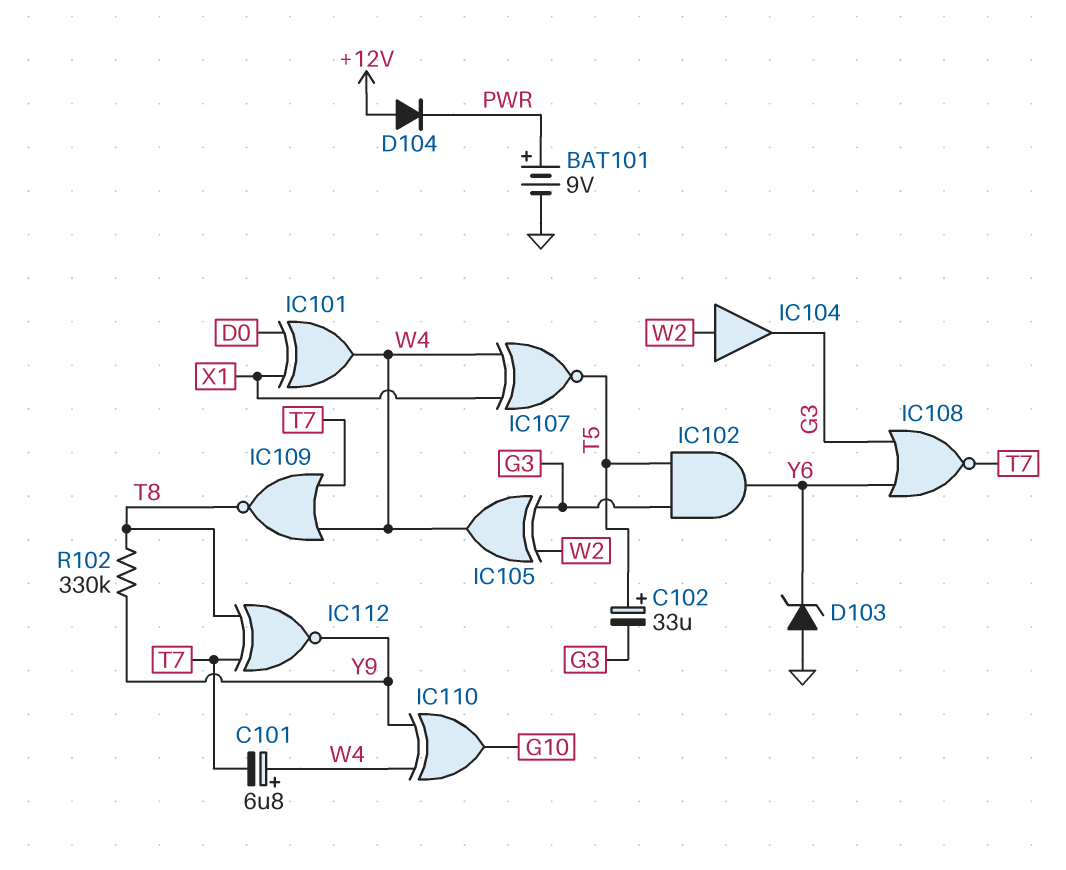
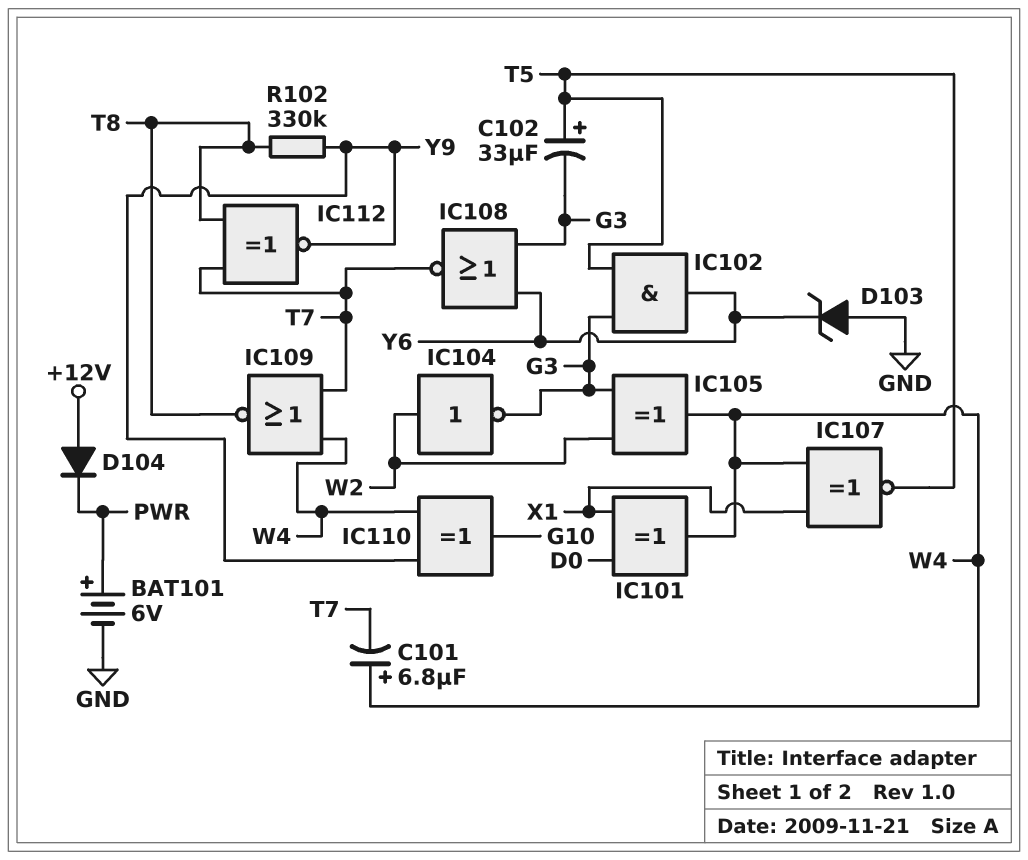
BAT101: 9V (plus PWR, minus GND) -> 6V (plus PWR, minus GND)
IC104: buffer (in W2, out G3) -> NOT (in W2, out G3)

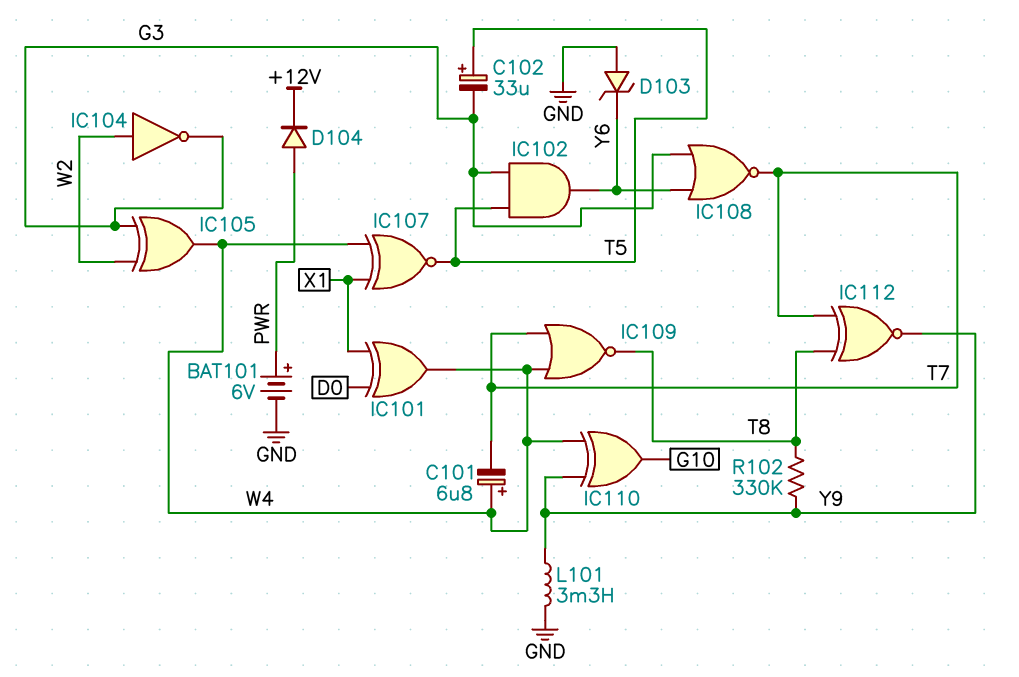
D104: diode (A +12V, K PWR) -> diode (A PWR, K +12V)
L101: none -> 3.3mH (GND, Y9)

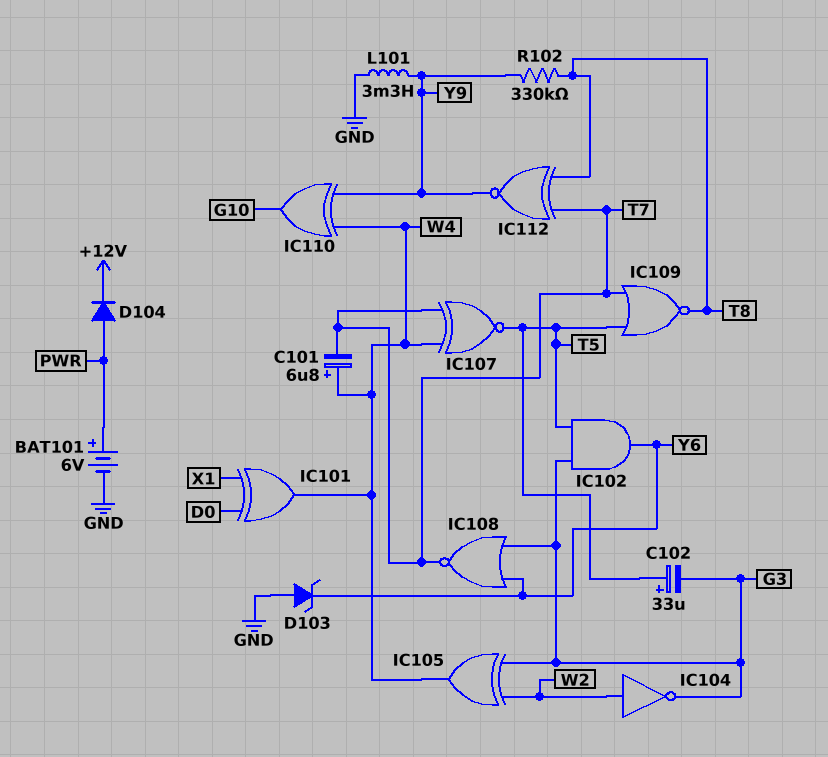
IC107: XNOR (in W4, in X1, out T5) -> XNOR (in T7, in W4, out T5)
IC109: NOR (in T7, in W4, out T8) -> NOR (in T5, in T7, out T8)

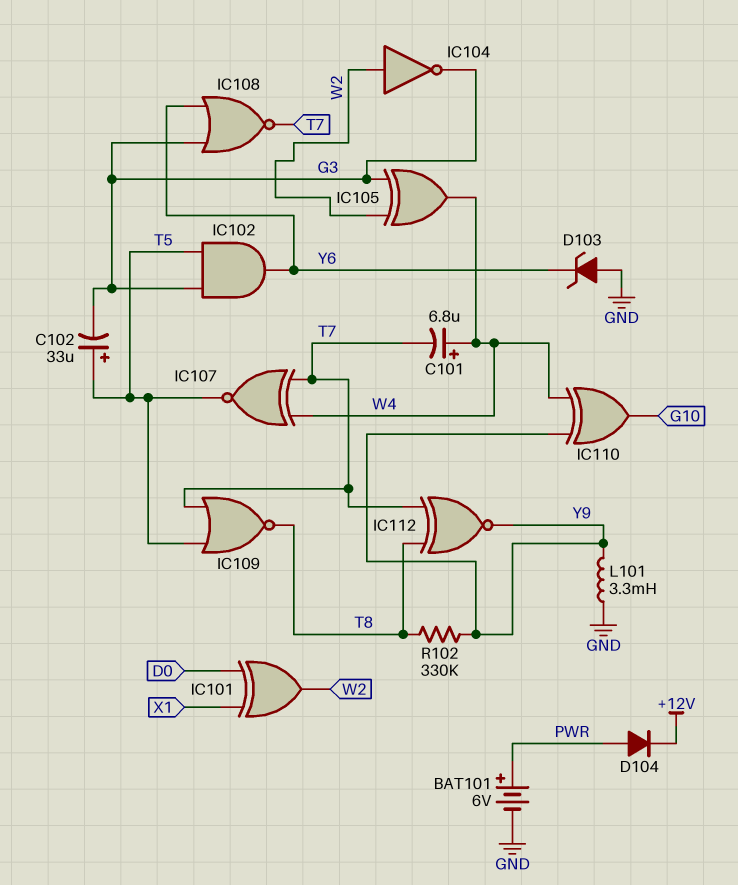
IC101: XOR (in D0, in X1, out W4) -> XOR (in D0, in X1, out W2)

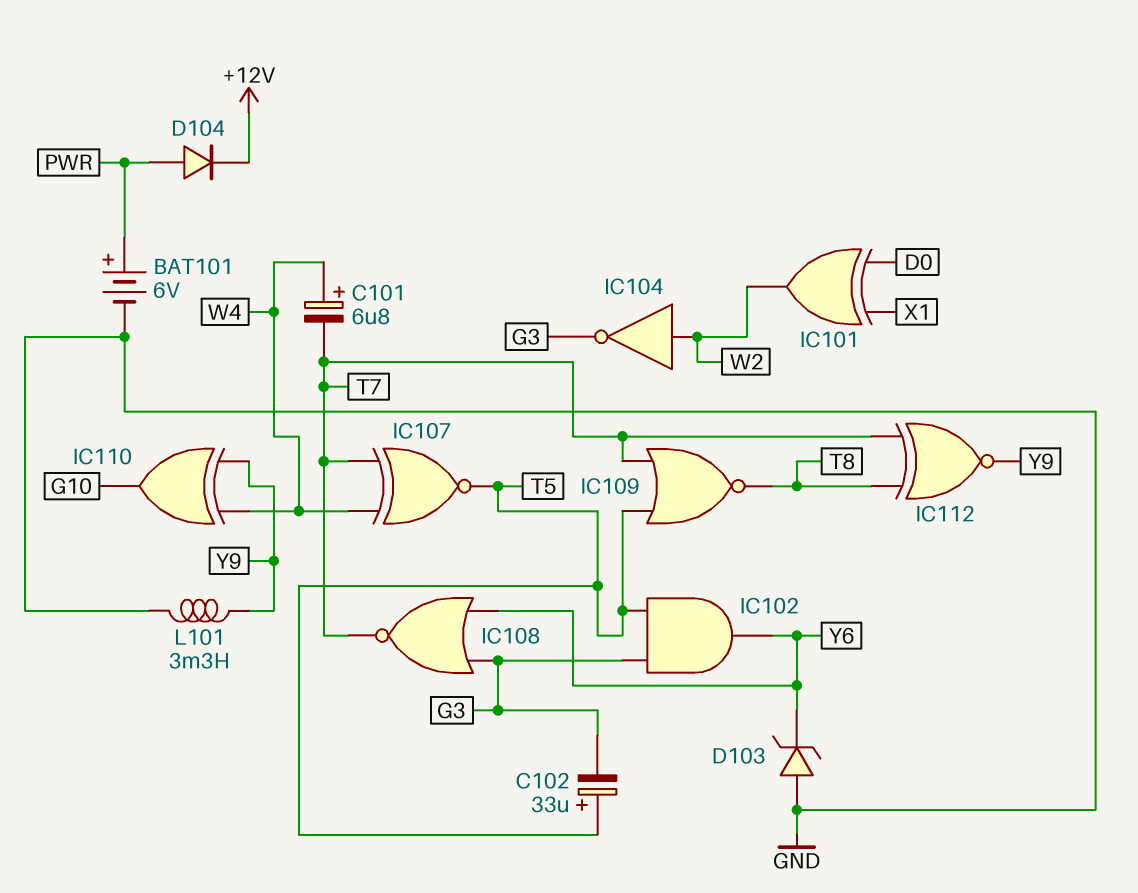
IC105: XOR (in G3, in W2, out W4) -> none
R102: 330k (T8, Y9) -> none

